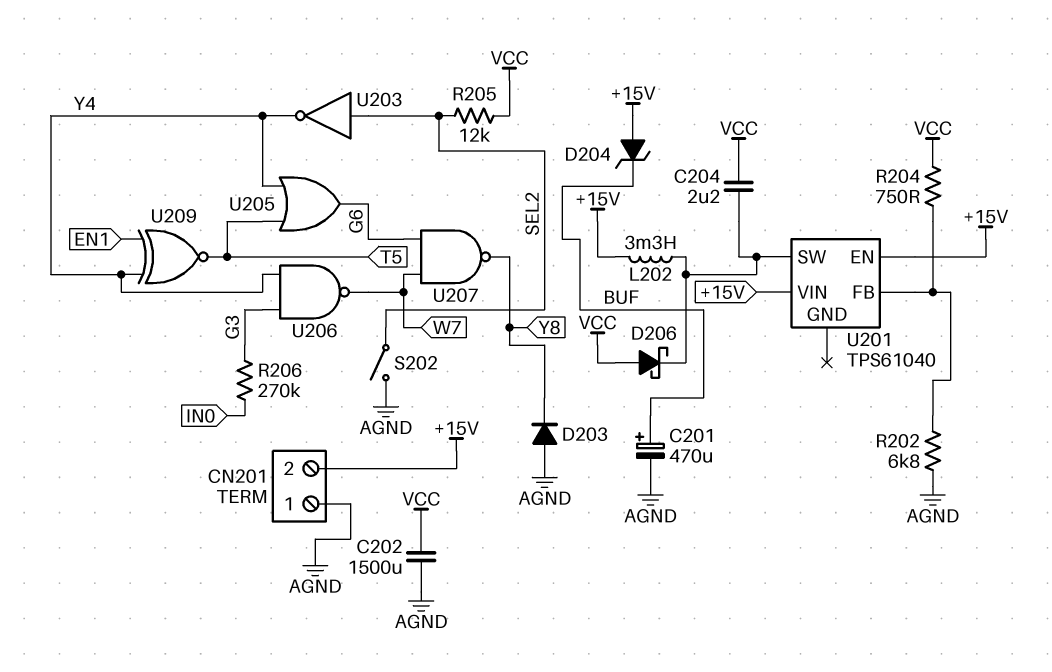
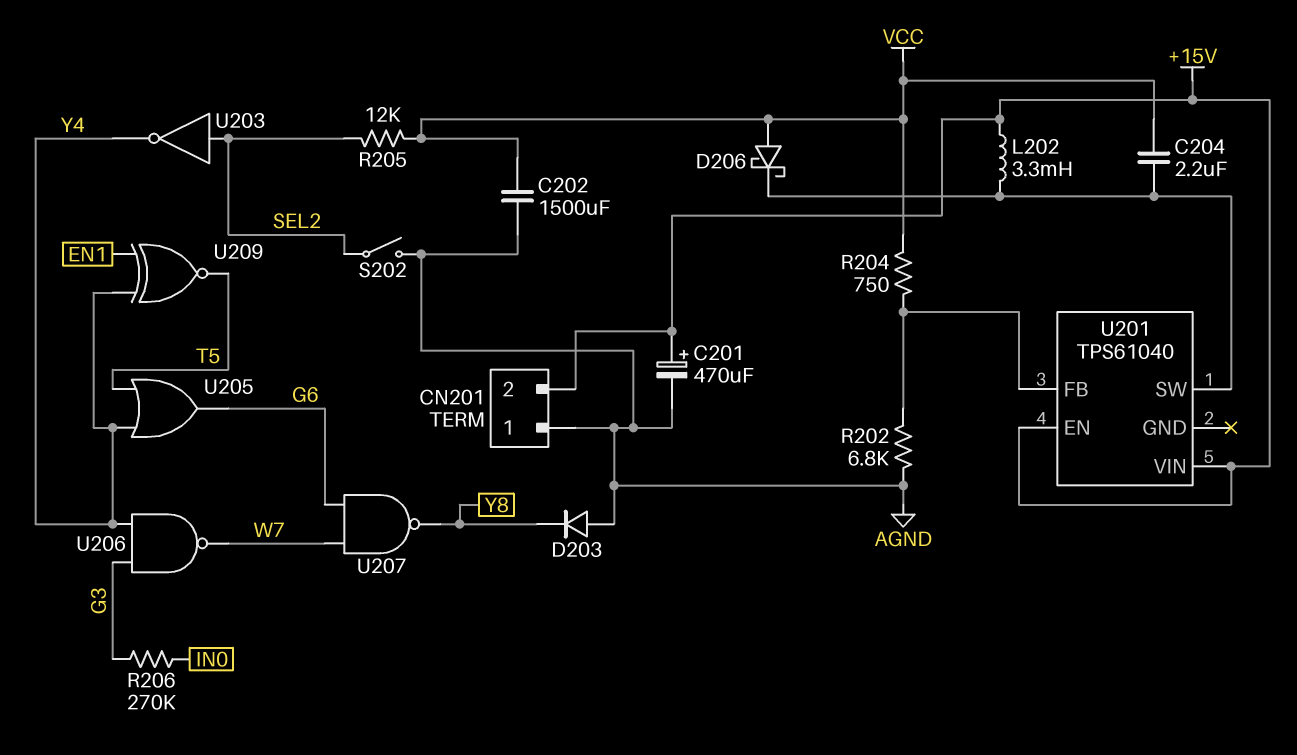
C201: 470uF (plus BUF, minus AGND) -> 470uF (plus +15V, minus AGND)
D204: zener (A +15V, K BUF) -> none

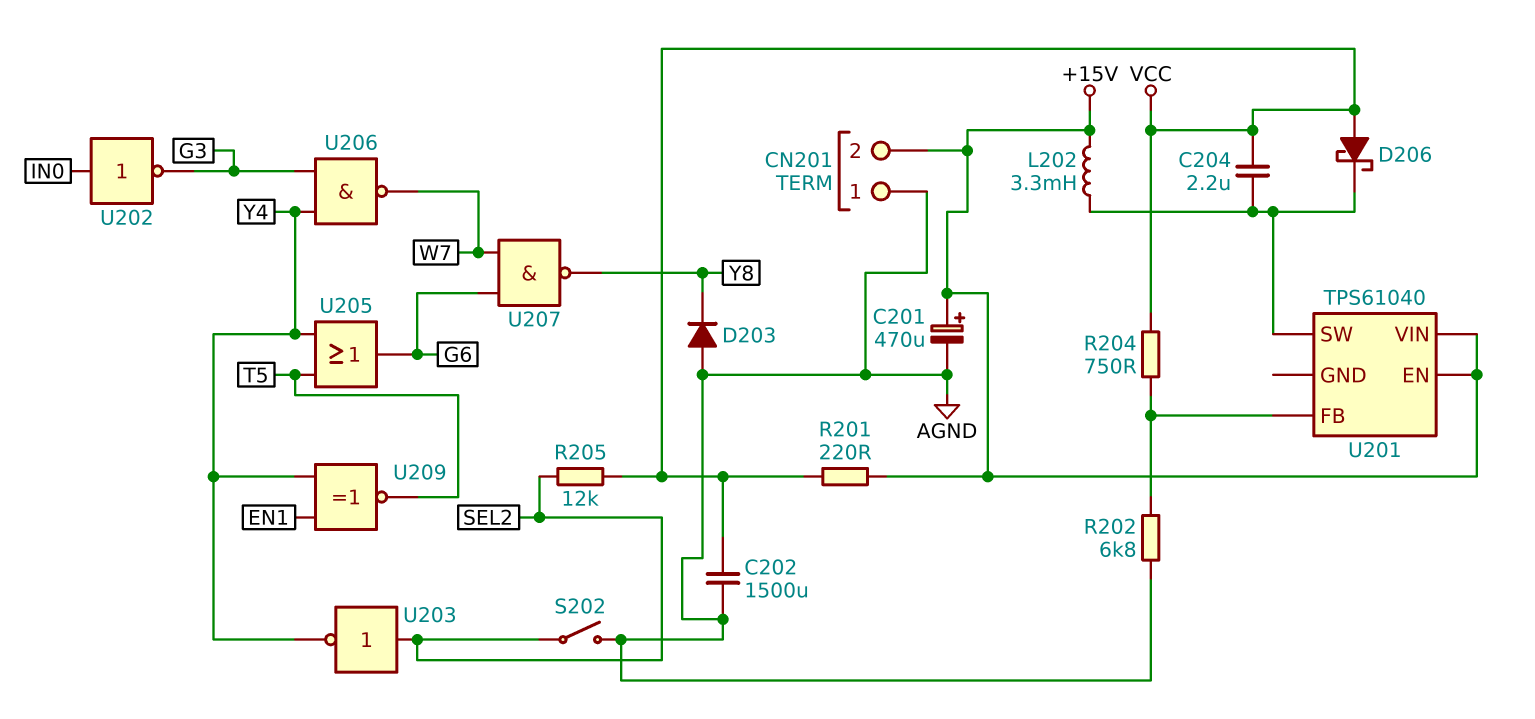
R201: none -> 220 (+15V, VCC)
R206: 270k (G3, IN0) -> none
U202: none -> NOT (in IN0, out G3)

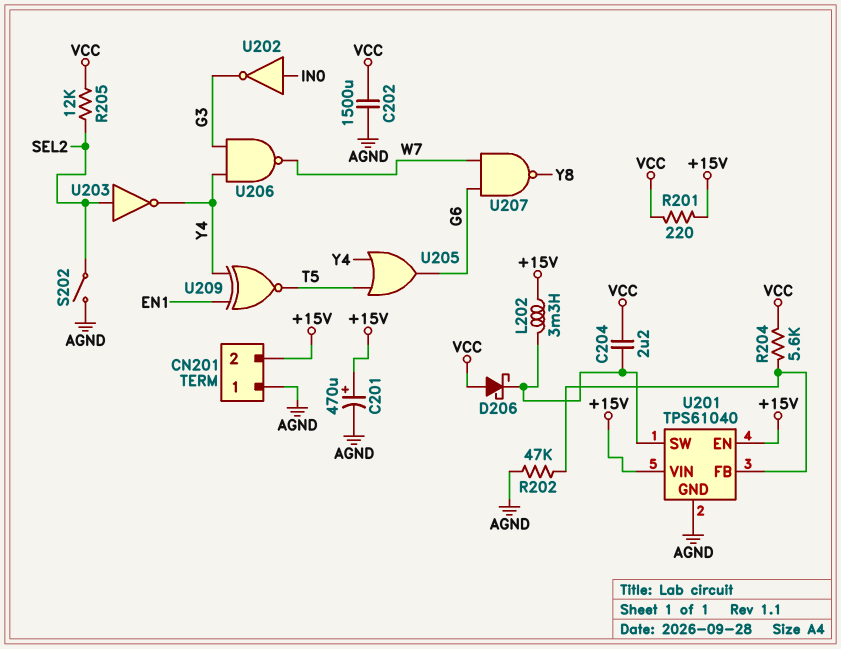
D203: diode (A AGND, K Y8) -> none
R202: 6.8k (AGND, U201/FB) -> 47k (AGND, U201/FB)
R204: 750 (U201/FB, VCC) -> 5.6k (U201/FB, VCC)
U201 pin GND: none -> AGND

